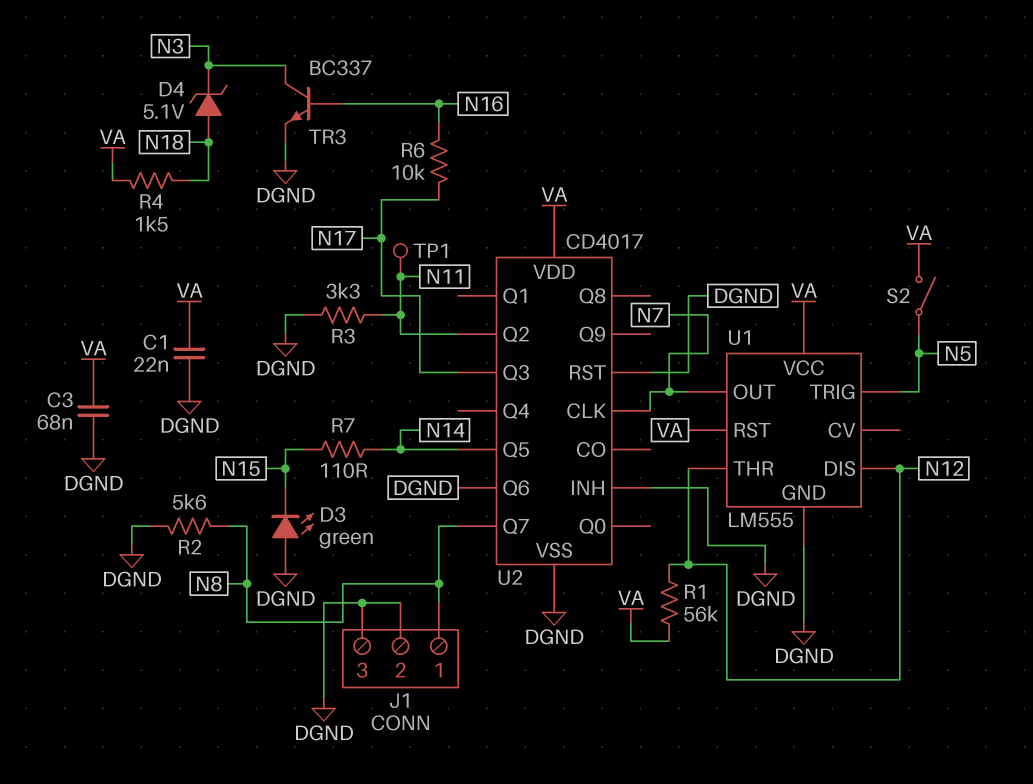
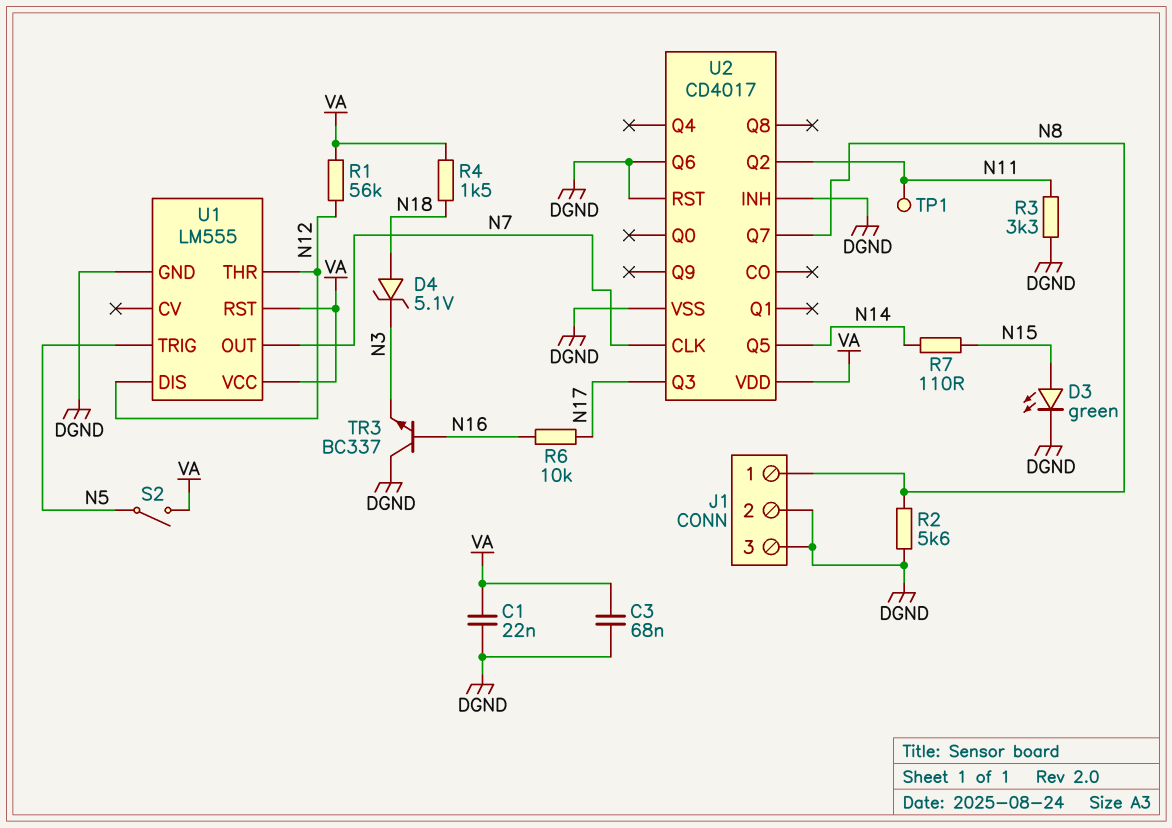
D3: LED green (A DGND, K N15) -> LED green (A N15, K DGND)
TR3: NPN BC337 (B N16, C N3, E DGND) -> NPN BC337 (B N16, C DGND, E N3)

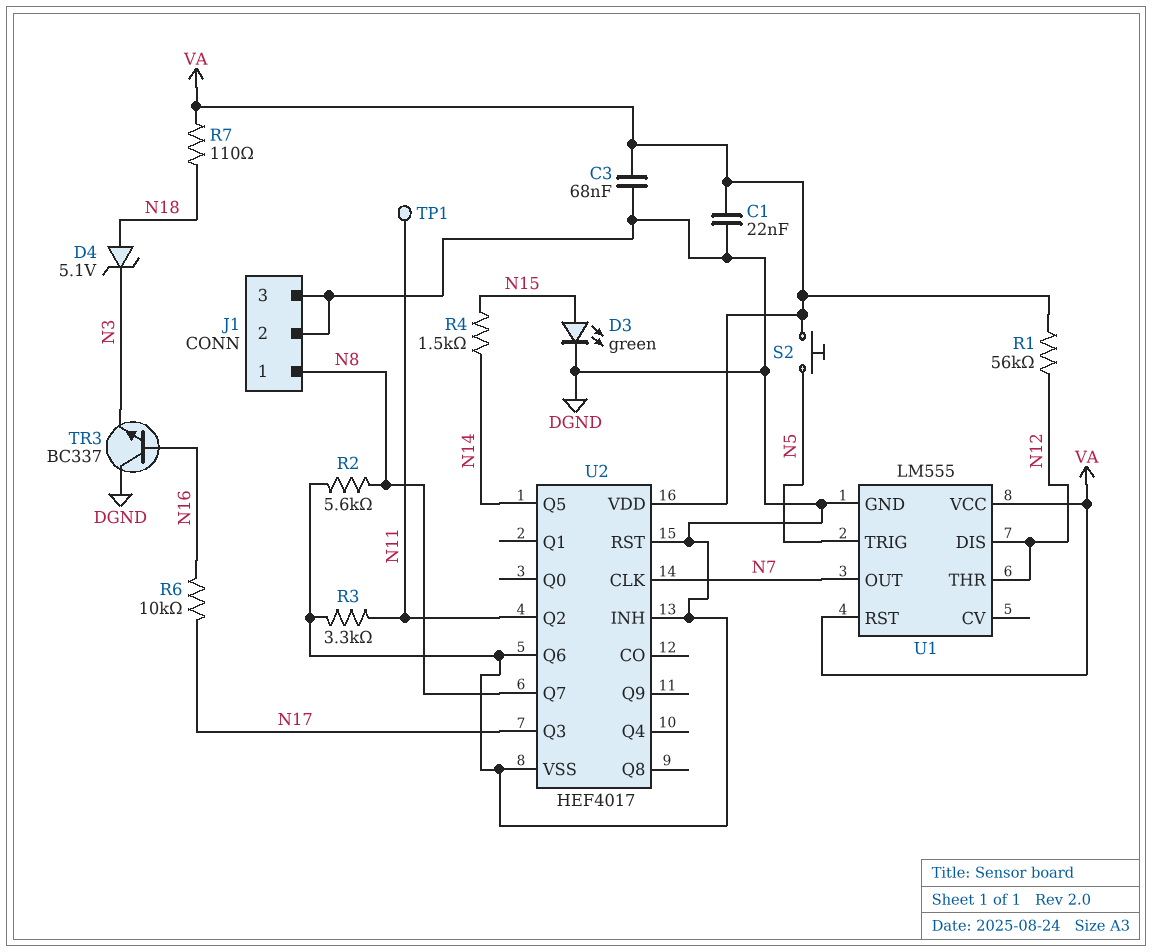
R4: 1.5k (N18, VA) -> 1.5k (N14, N15)
R7: 110 (N14, N15) -> 110 (N18, VA)
S2: switch (N5, VA) -> button (N5, VA)
U2: CD4017 -> HEF4017

